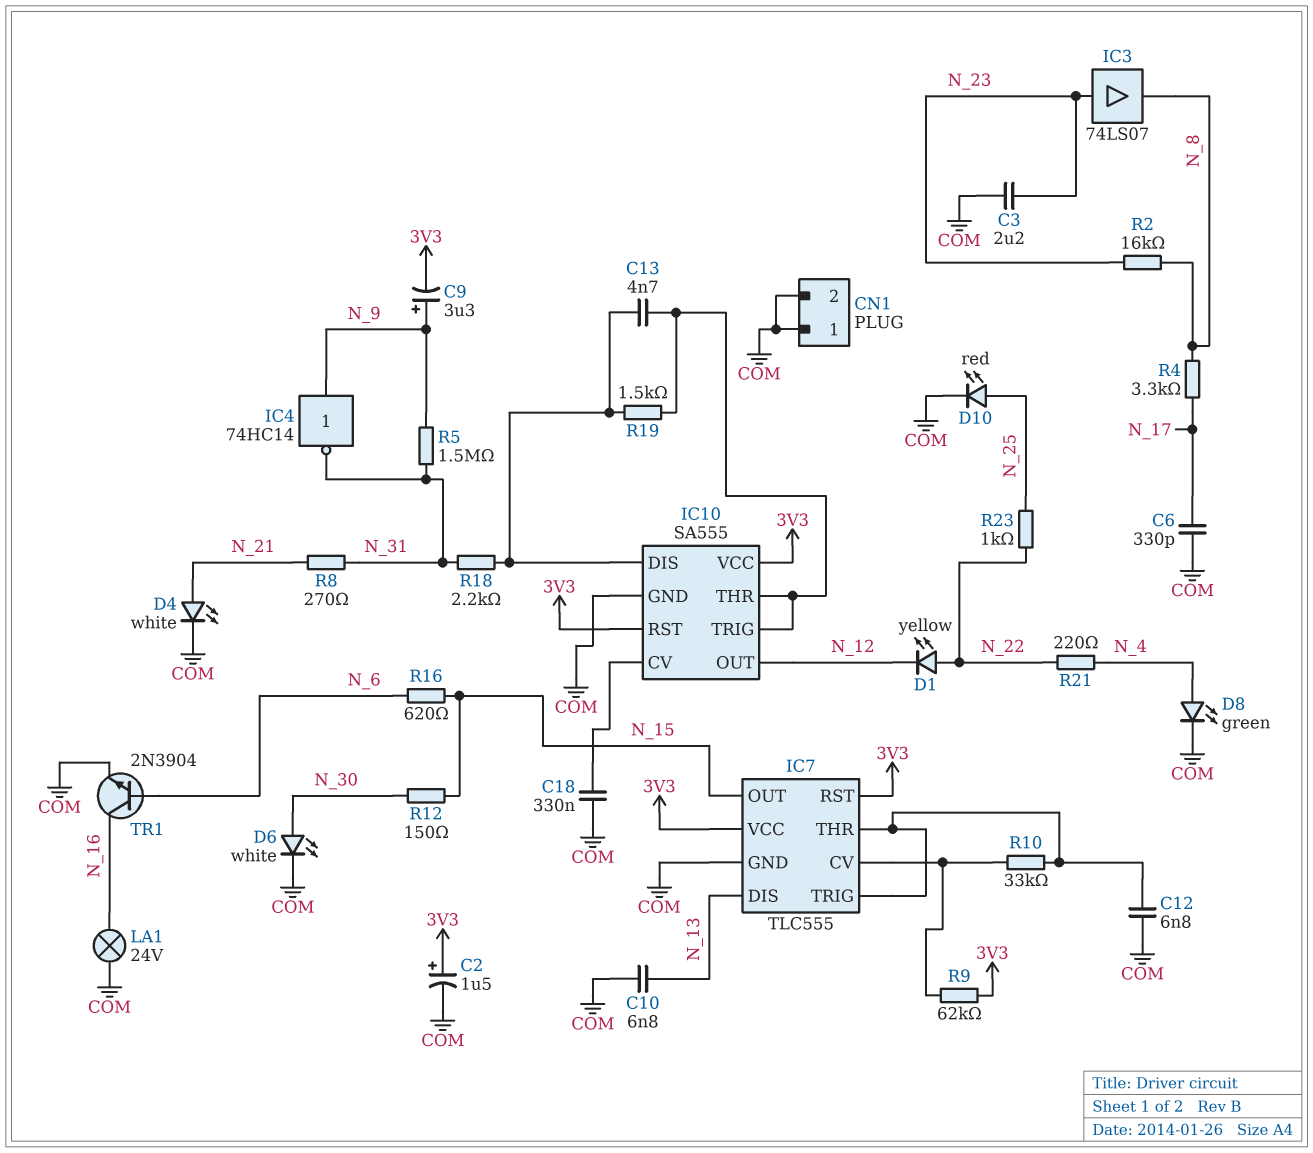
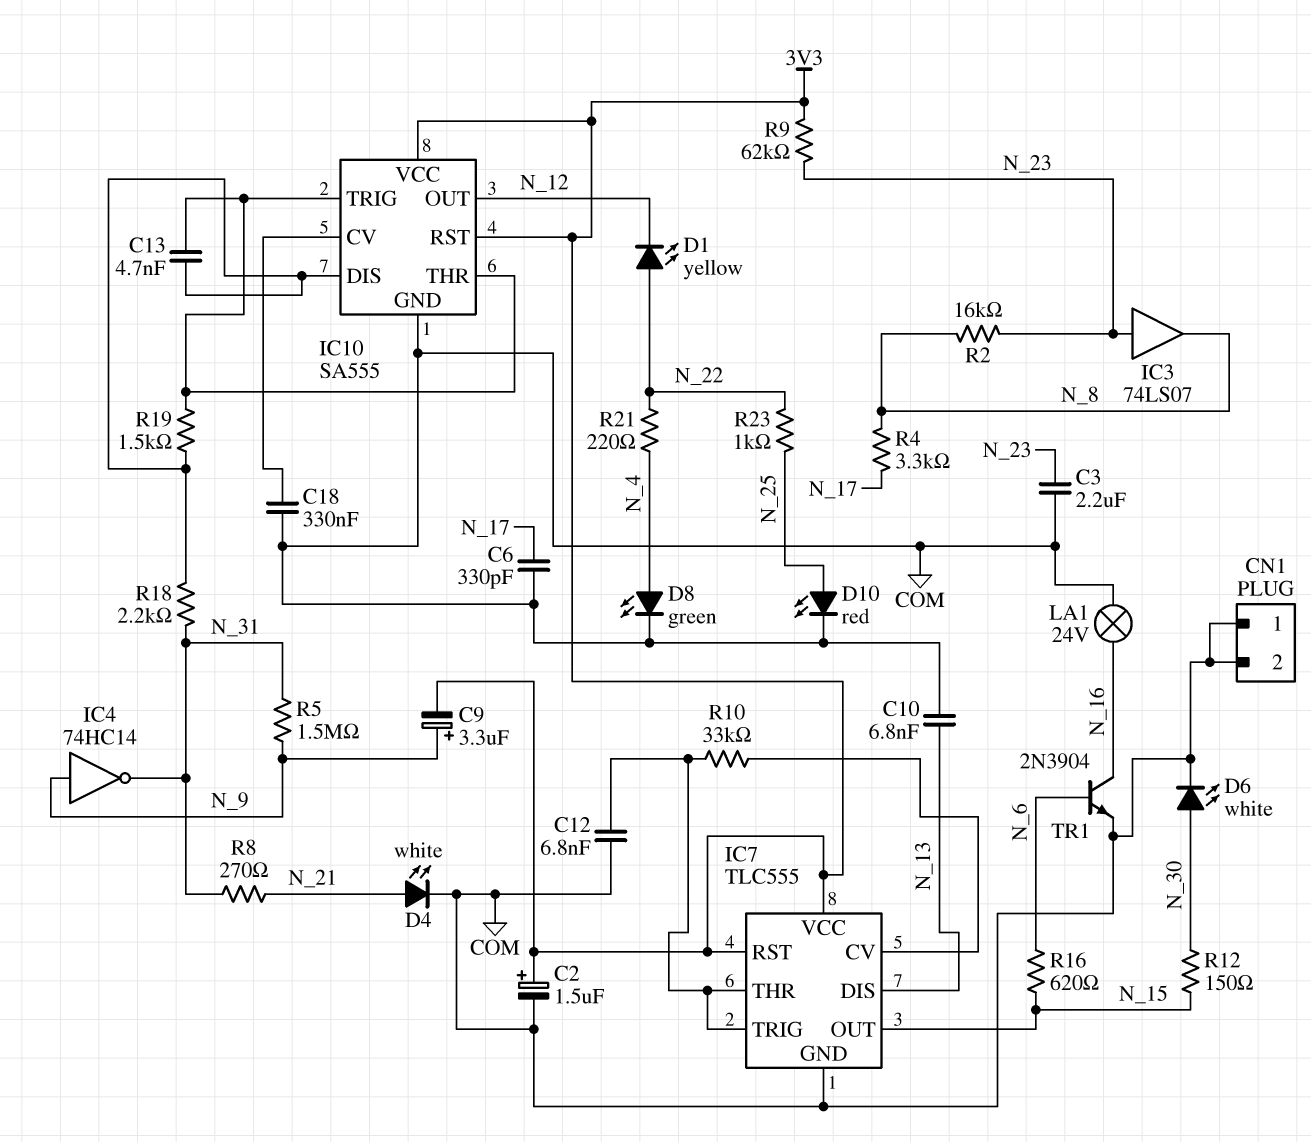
R9: 62k (3V3, IC7/CV) -> 62k (3V3, N_23)

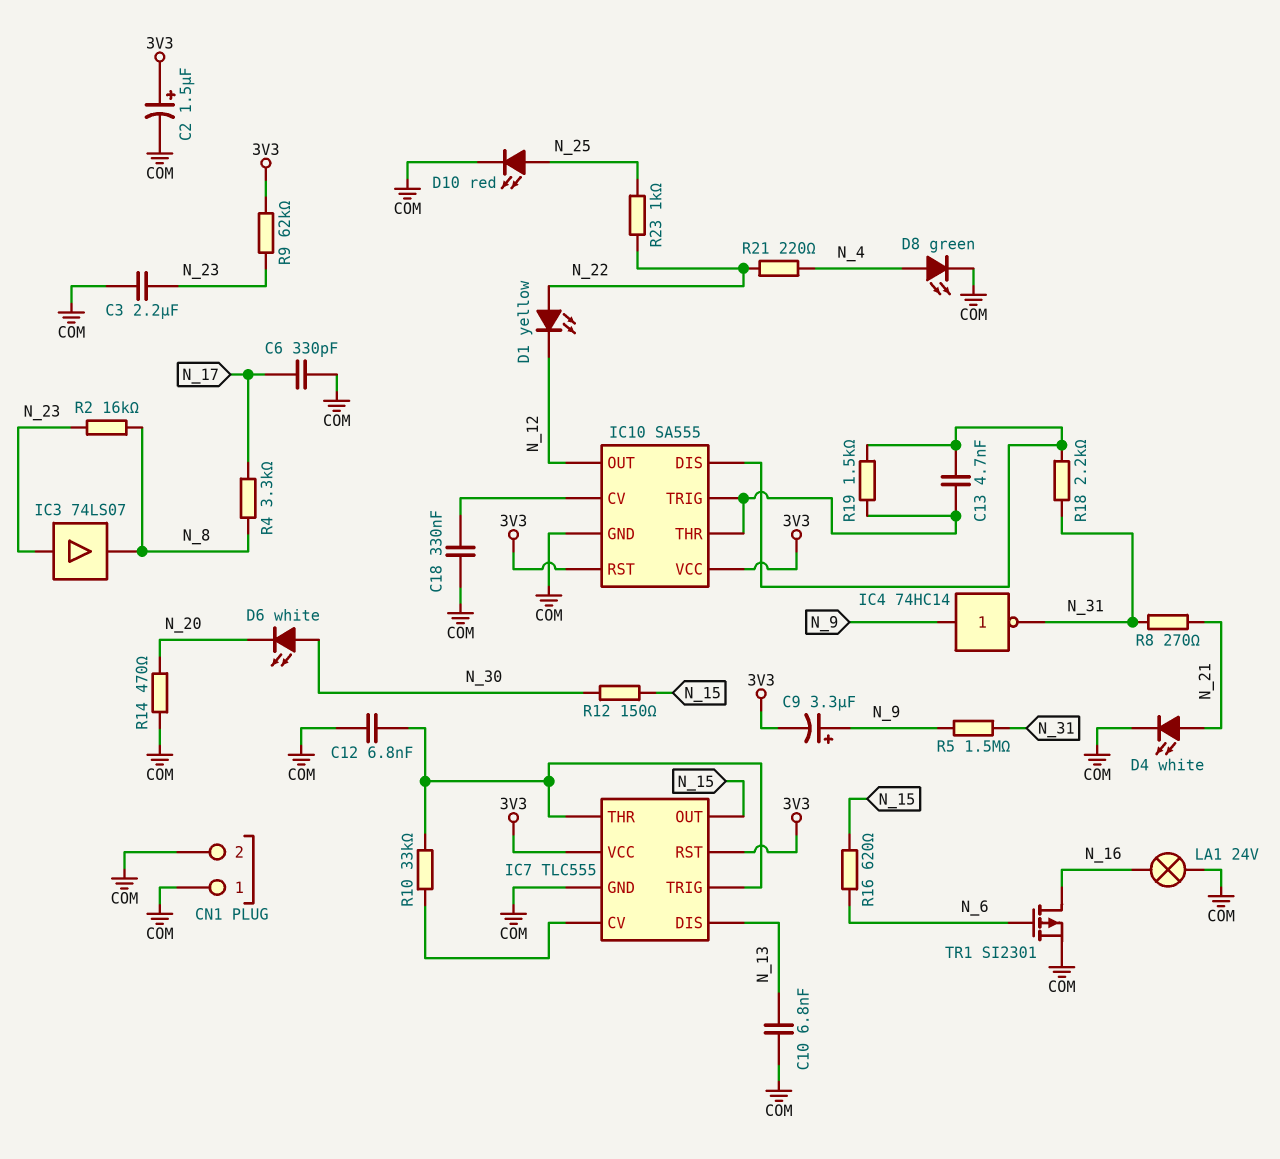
D6: LED white (A N_30, K COM) -> LED white (A N_30, K N_20)
R14: none -> 470 (COM, N_20)
TR1: NPN 2N3904 (B N_6, C N_16, E COM) -> PMOS SI2301 (G N_6, D N_16, S COM)

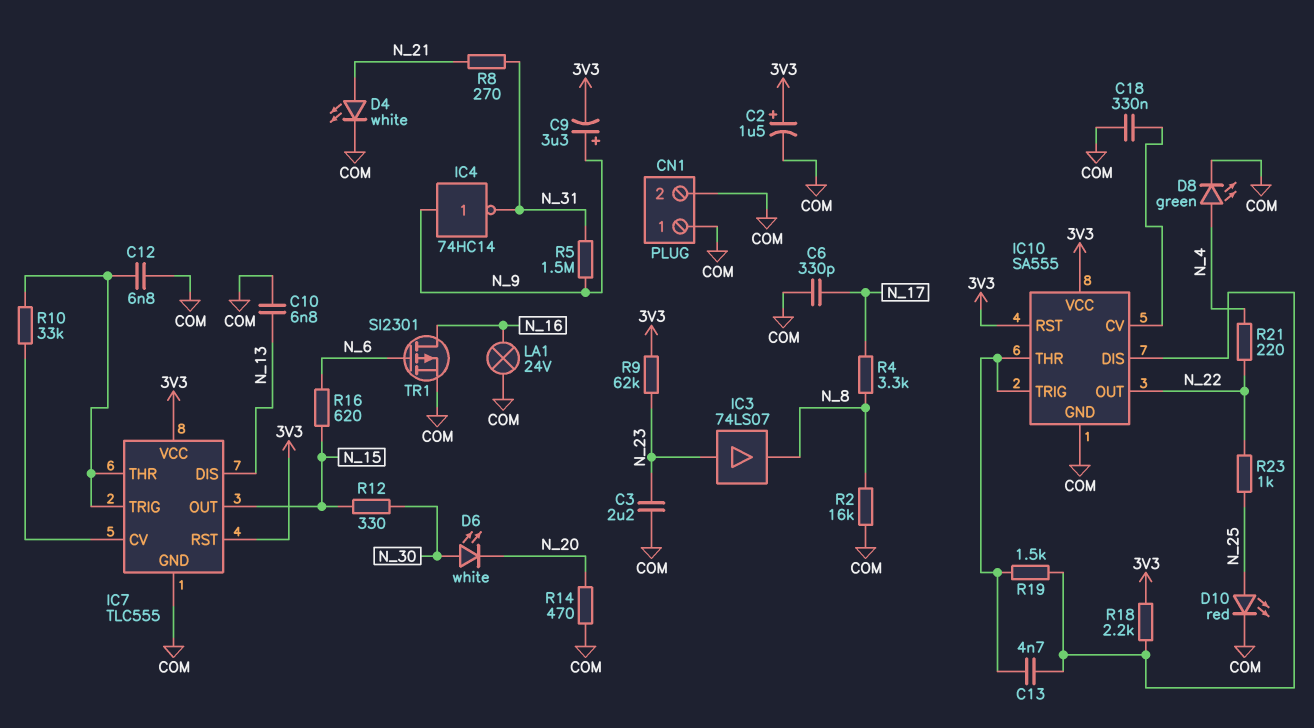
D1: LED yellow (A N_22, K N_12) -> none
IC10 pin OUT: N_12 -> N_22
R2: 16k (N_8, N_23) -> 16k (COM, N_8)
R12: 150 (N_15, N_30) -> 330 (N_15, N_30)
R18: 2.2k (IC10/DIS, N_31) -> 2.2k (3V3, IC10/DIS)

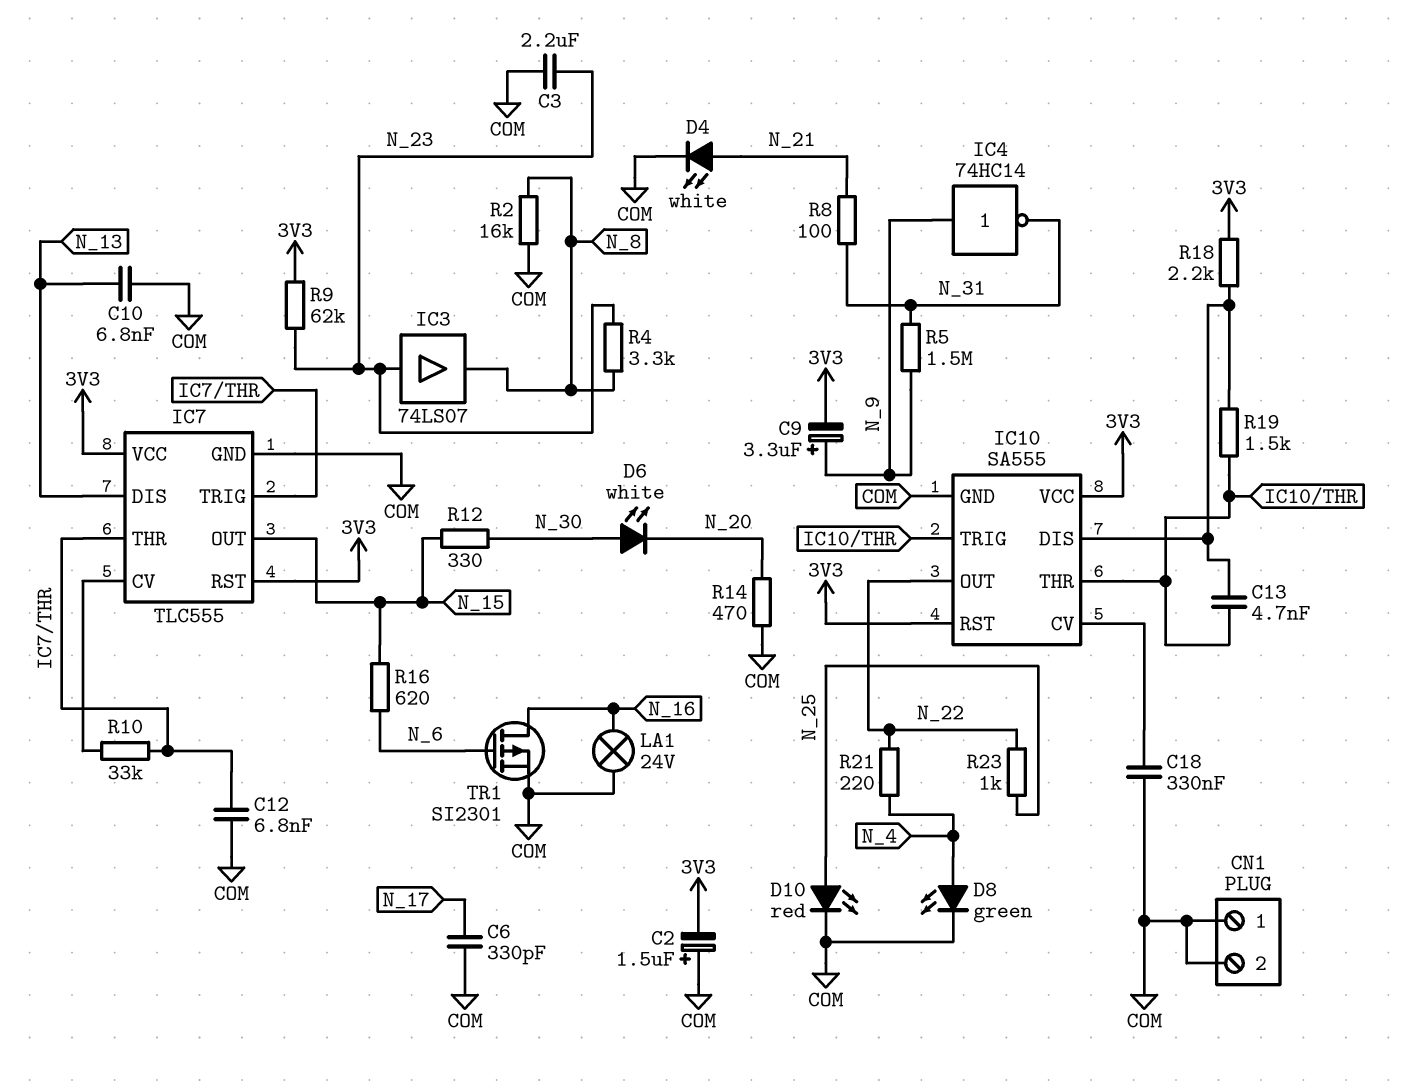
C2: 1.5uF (plus 3V3, minus COM) -> 1.5uF (plus COM, minus 3V3)
R4: 3.3k (N_8, N_17) -> 3.3k (N_8, N_23)
R8: 270 (N_21, N_31) -> 100 (N_21, N_31)

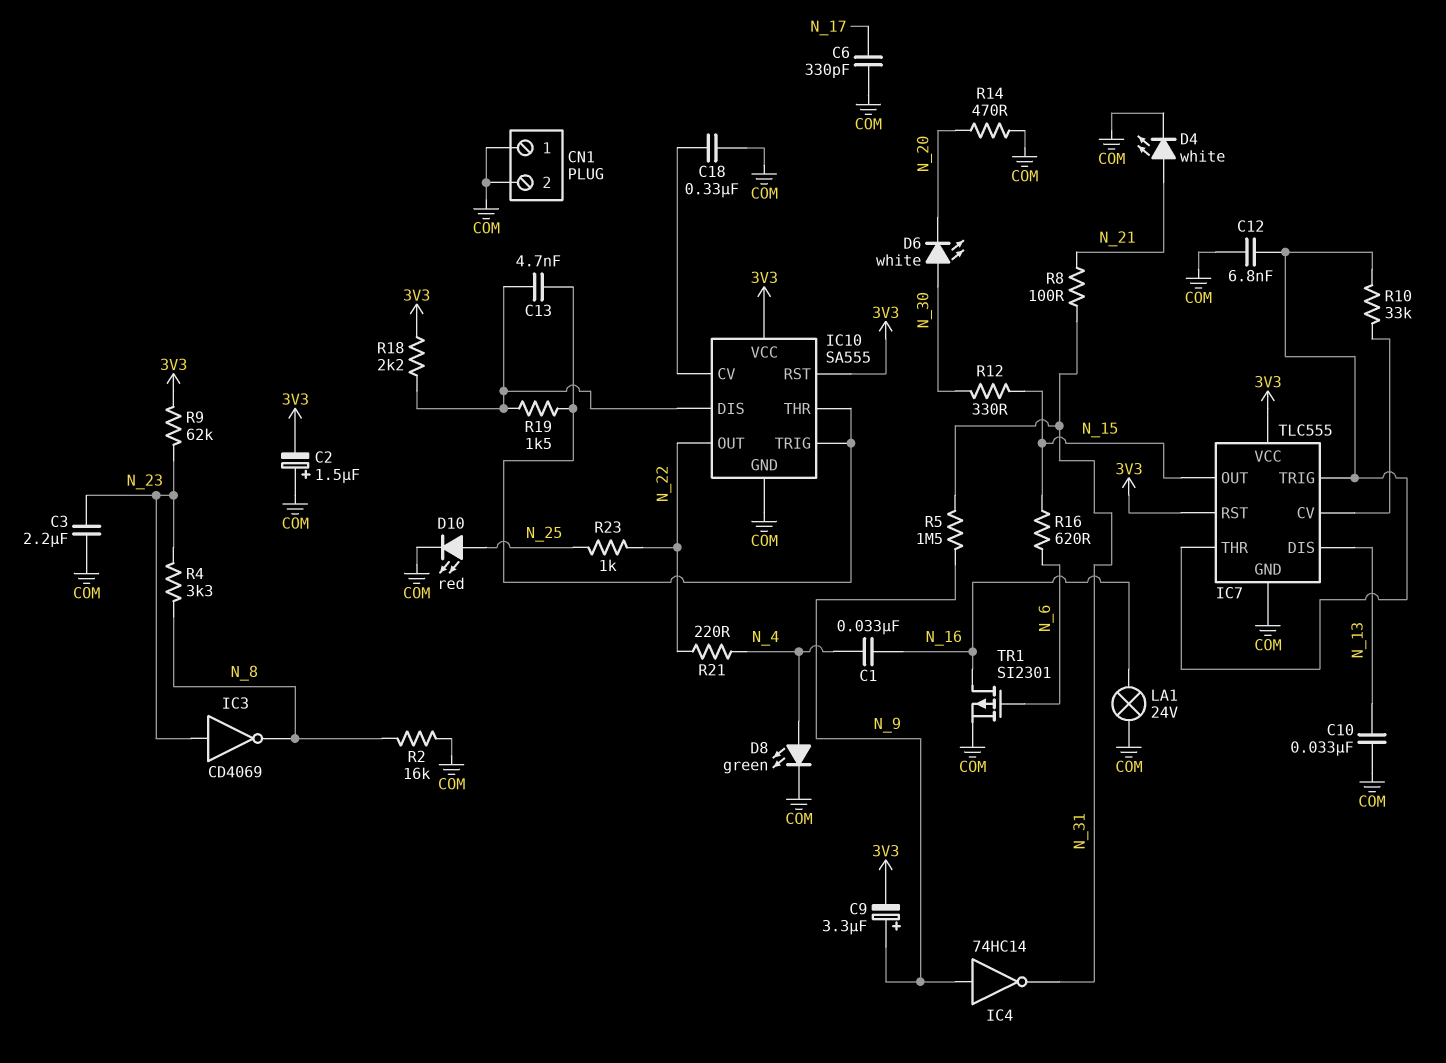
C1: none -> 33nF (N_4, N_16)
C10: 6.8nF (COM, N_13) -> 33nF (COM, N_13)
IC3: buffer 74LS07 (in N_23, out N_8) -> NOT CD4069 (in N_23, out N_8)

